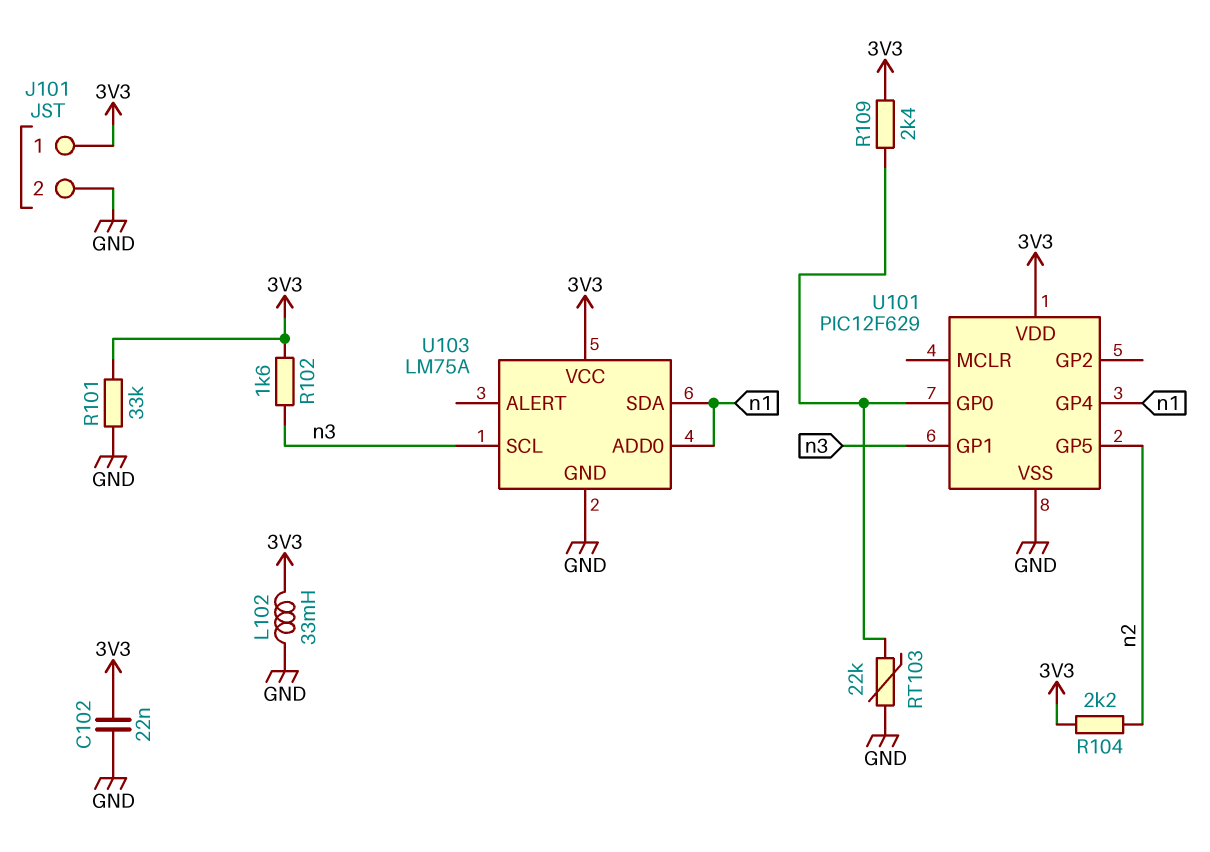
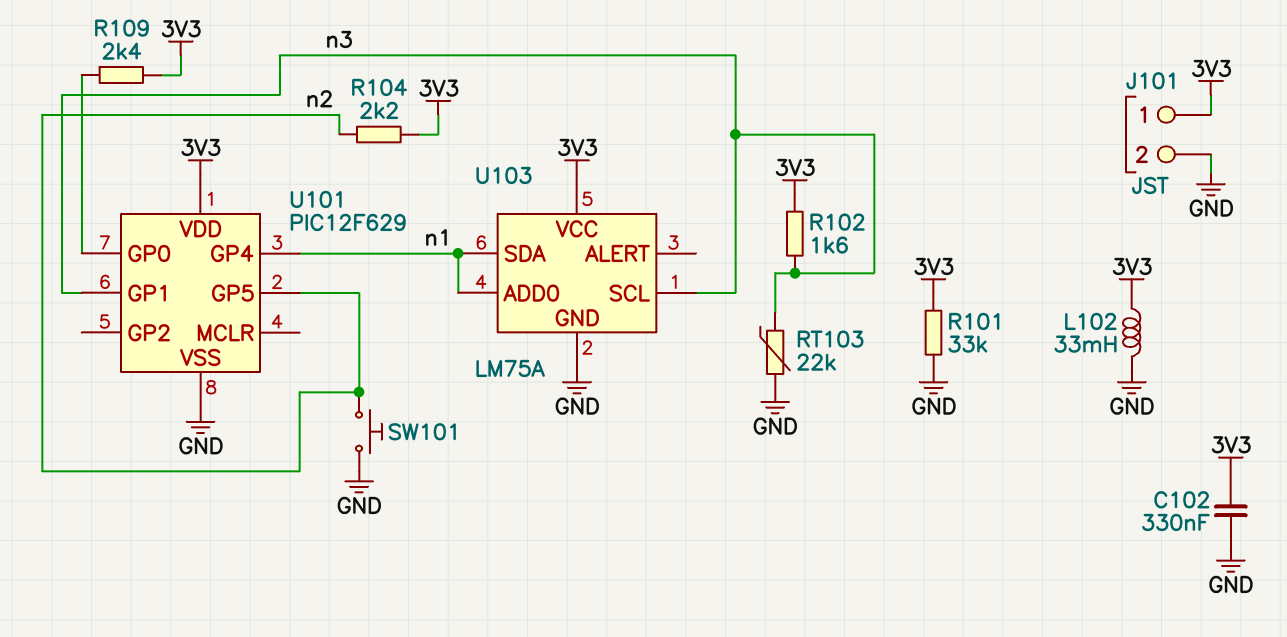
C102: 22nF (3V3, GND) -> 330nF (3V3, GND)
RT103: 22k (GND, U101/GP0) -> 22k (GND, n3)
SW101: none -> button (GND, n2)

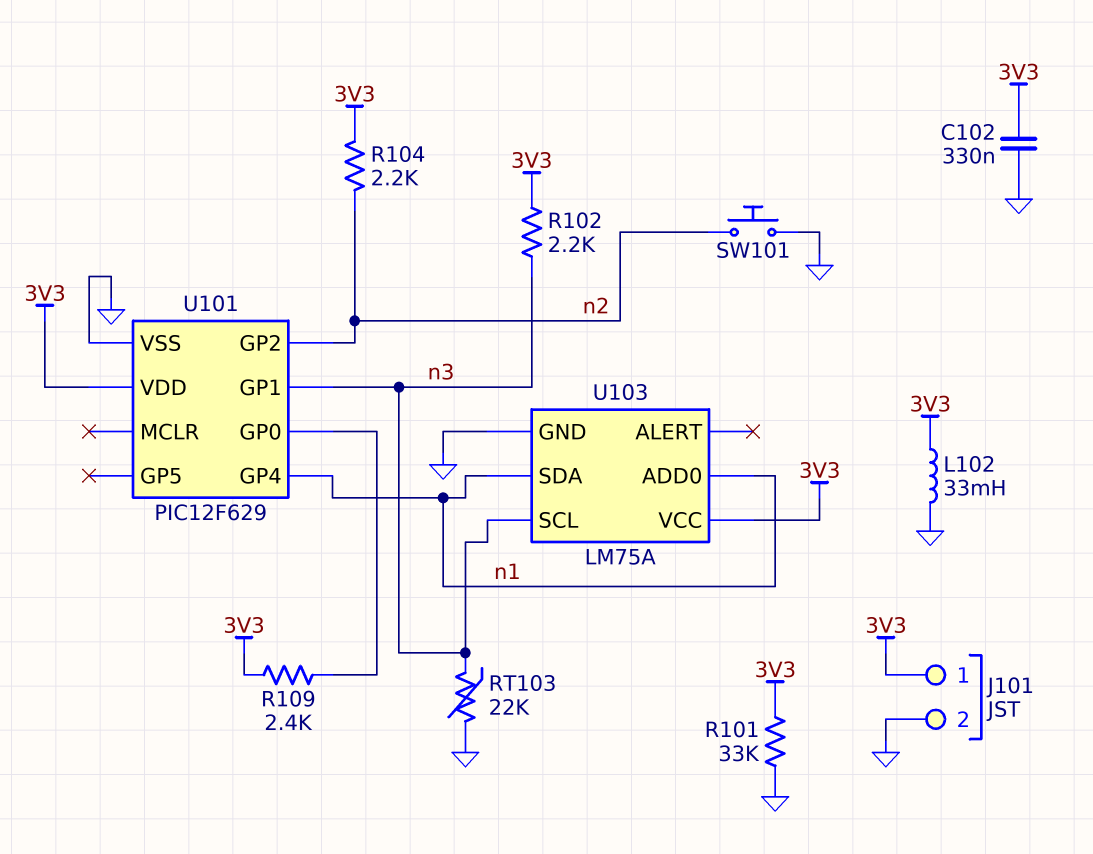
R102: 1.6k (3V3, n3) -> 2.2k (3V3, n3)
U101 pin GP2: none -> n2
U101 pin GP5: n2 -> none

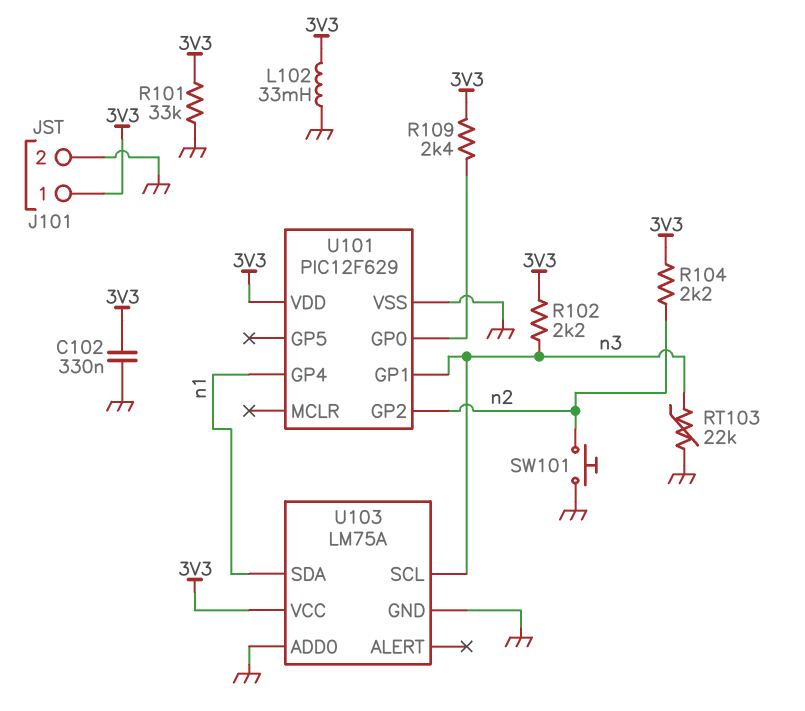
U103 pin ADD0: n1 -> GND

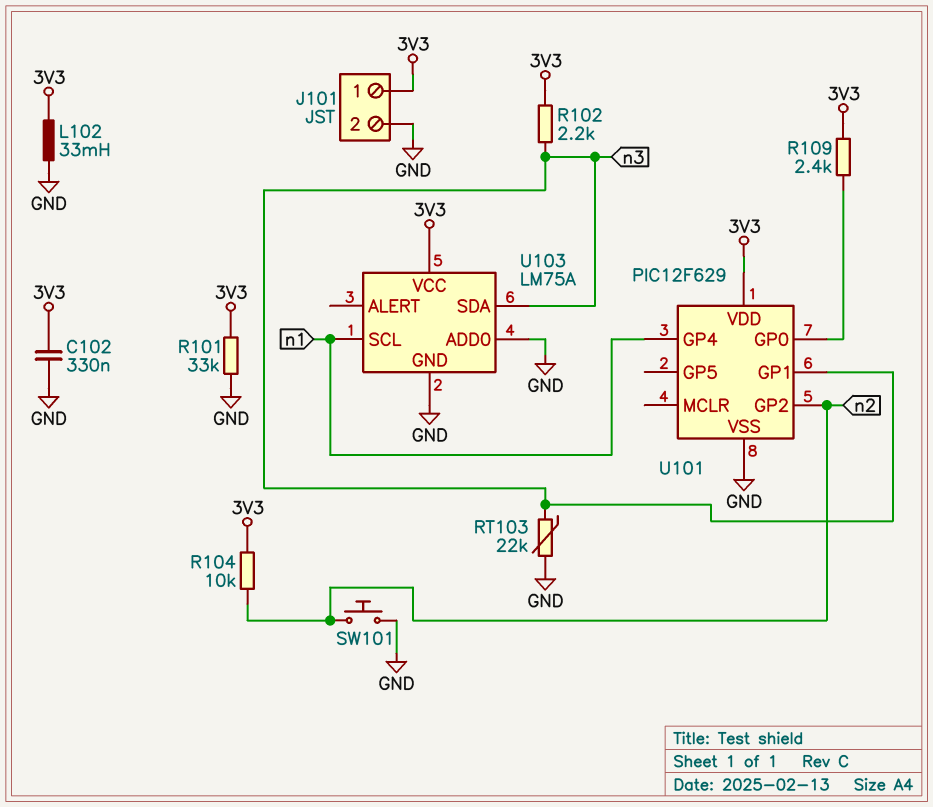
R104: 2.2k (3V3, n2) -> 10k (3V3, n2)
U103 pin SCL: n3 -> n1
U103 pin SDA: n1 -> n3

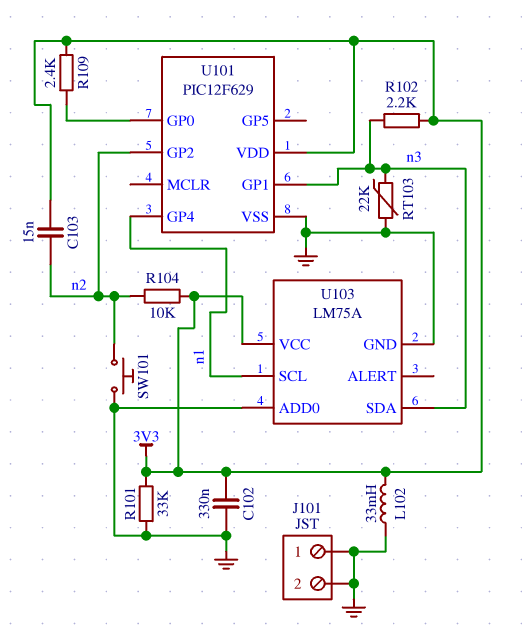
C103: none -> 15nF (3V3, n2)
J101 pin 1: 3V3 -> GND

